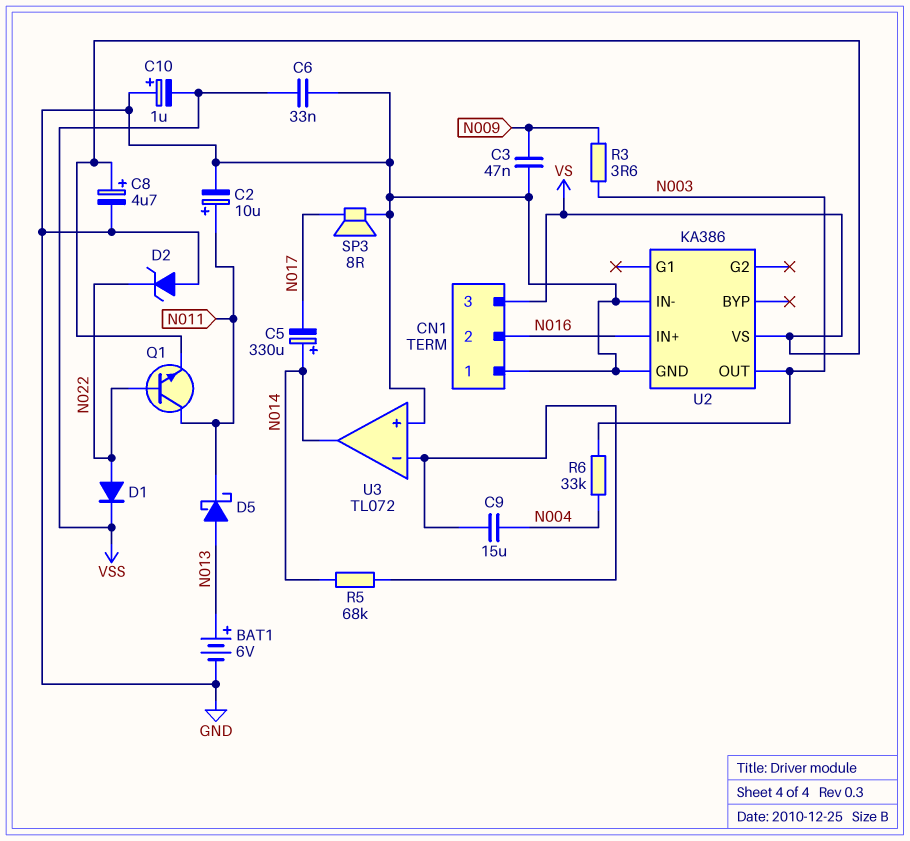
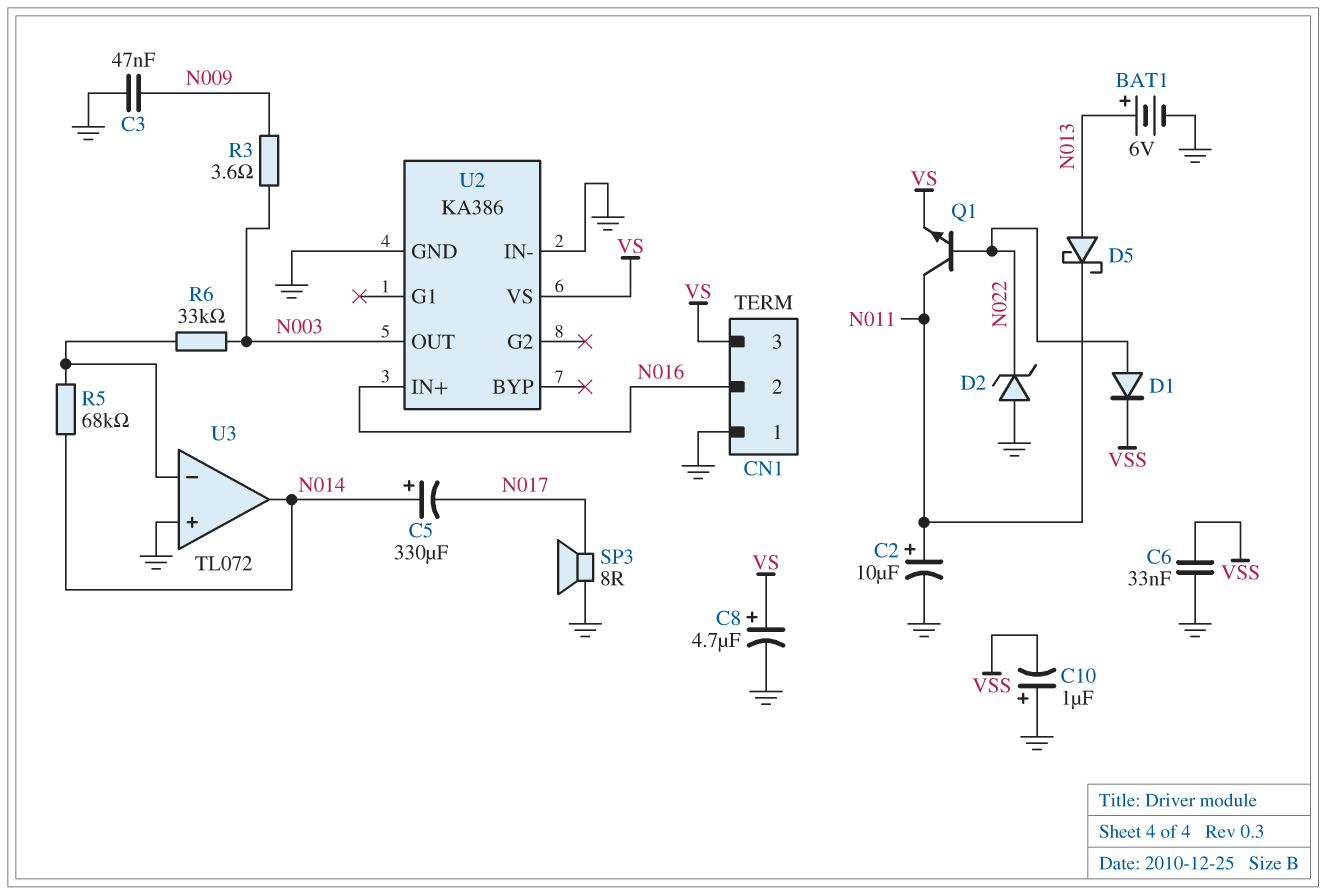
C9: 15uF (N004, U3/in-) -> none
R6: 33k (N003, N004) -> 33k (N003, U3/in-)

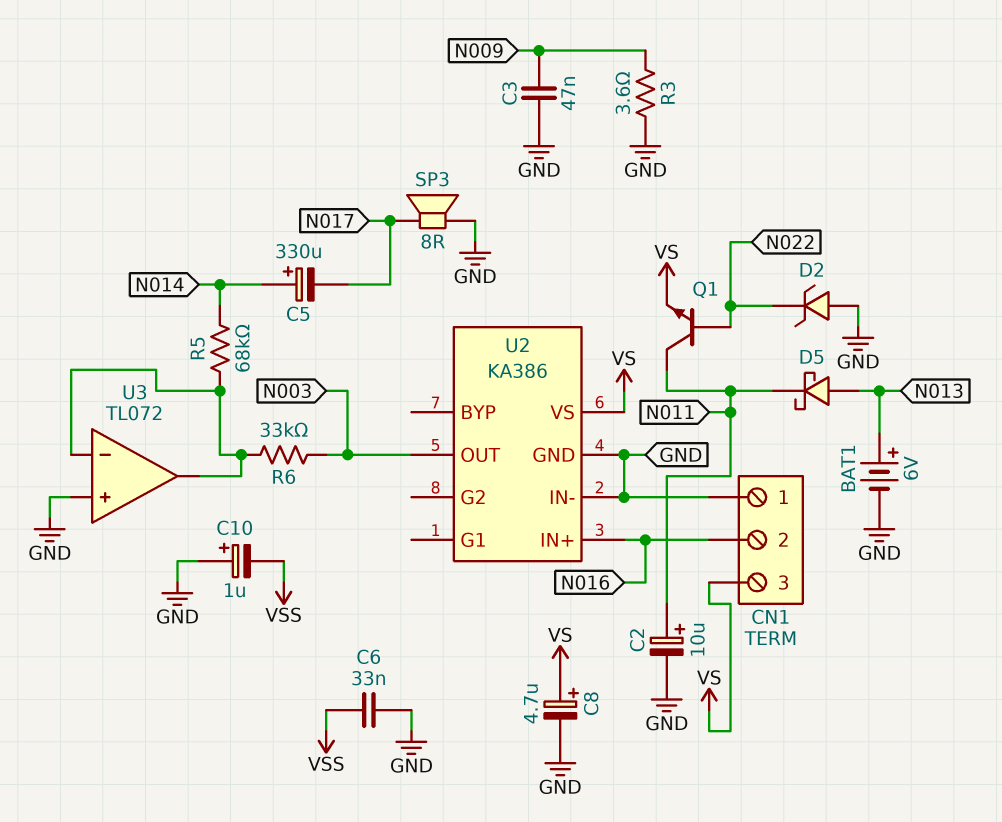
D1: diode (A N022, K VSS) -> none
R3: 3.6 (N003, N009) -> 3.6 (GND, N009)
U3 pin out: N014 -> U3/in-

